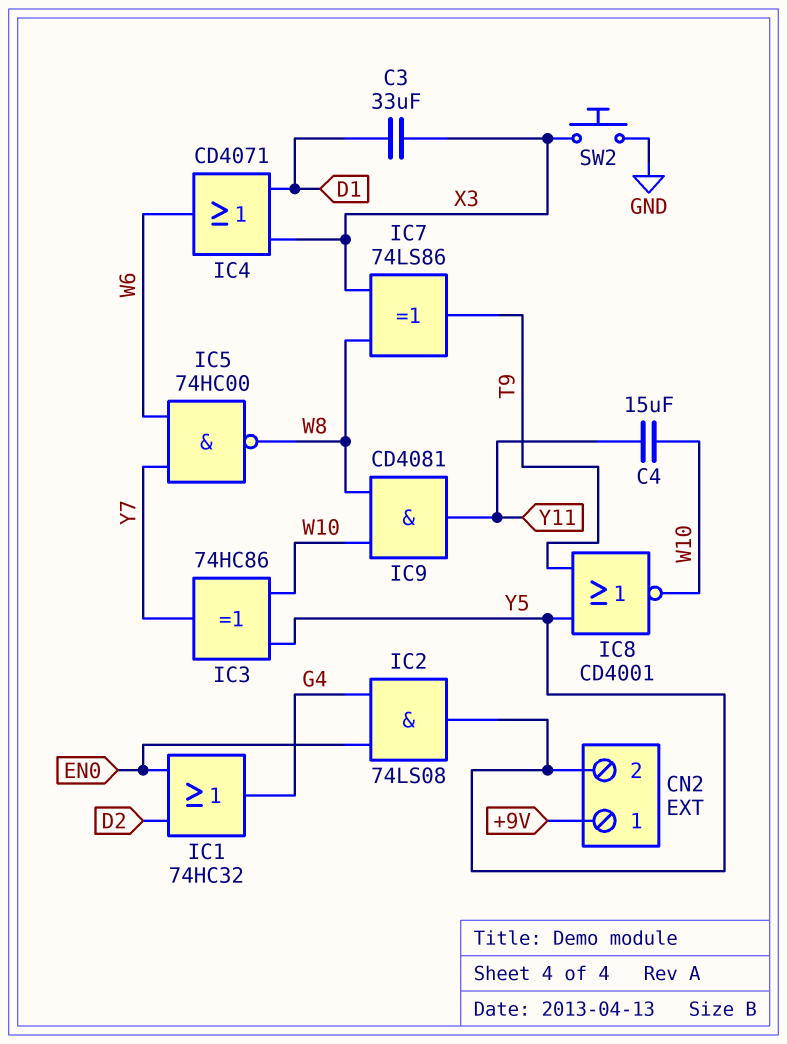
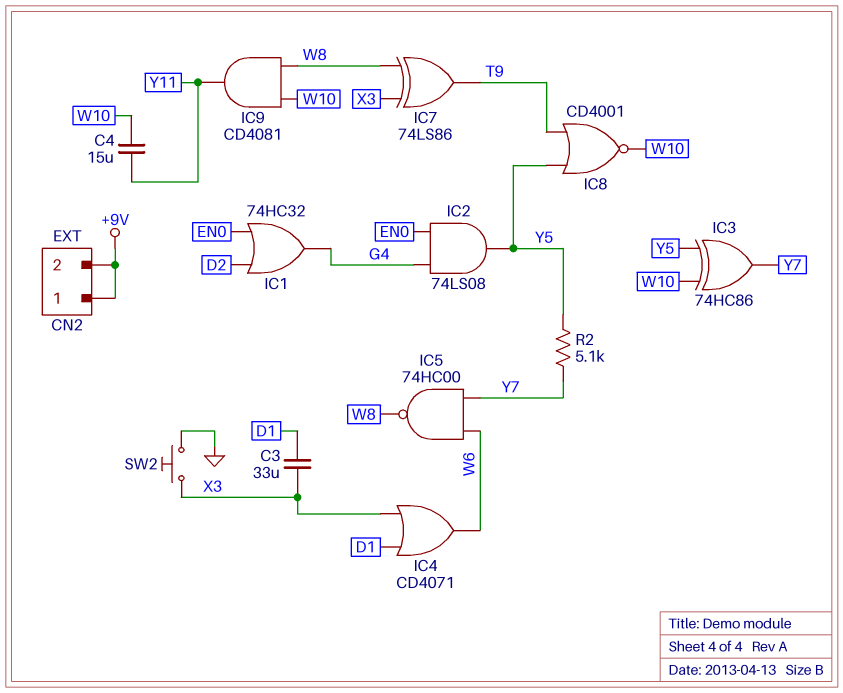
CN2 pin 2: Y5 -> +9V
R2: none -> 5.1k (Y5, Y7)

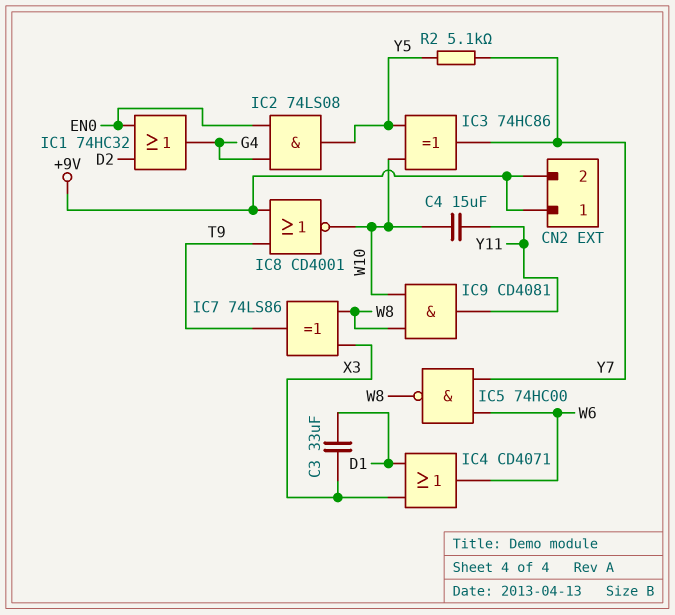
IC8: NOR CD4001 (in T9, in Y5, out W10) -> NOR CD4001 (in +9V, in T9, out W10)
SW2: button (GND, X3) -> none

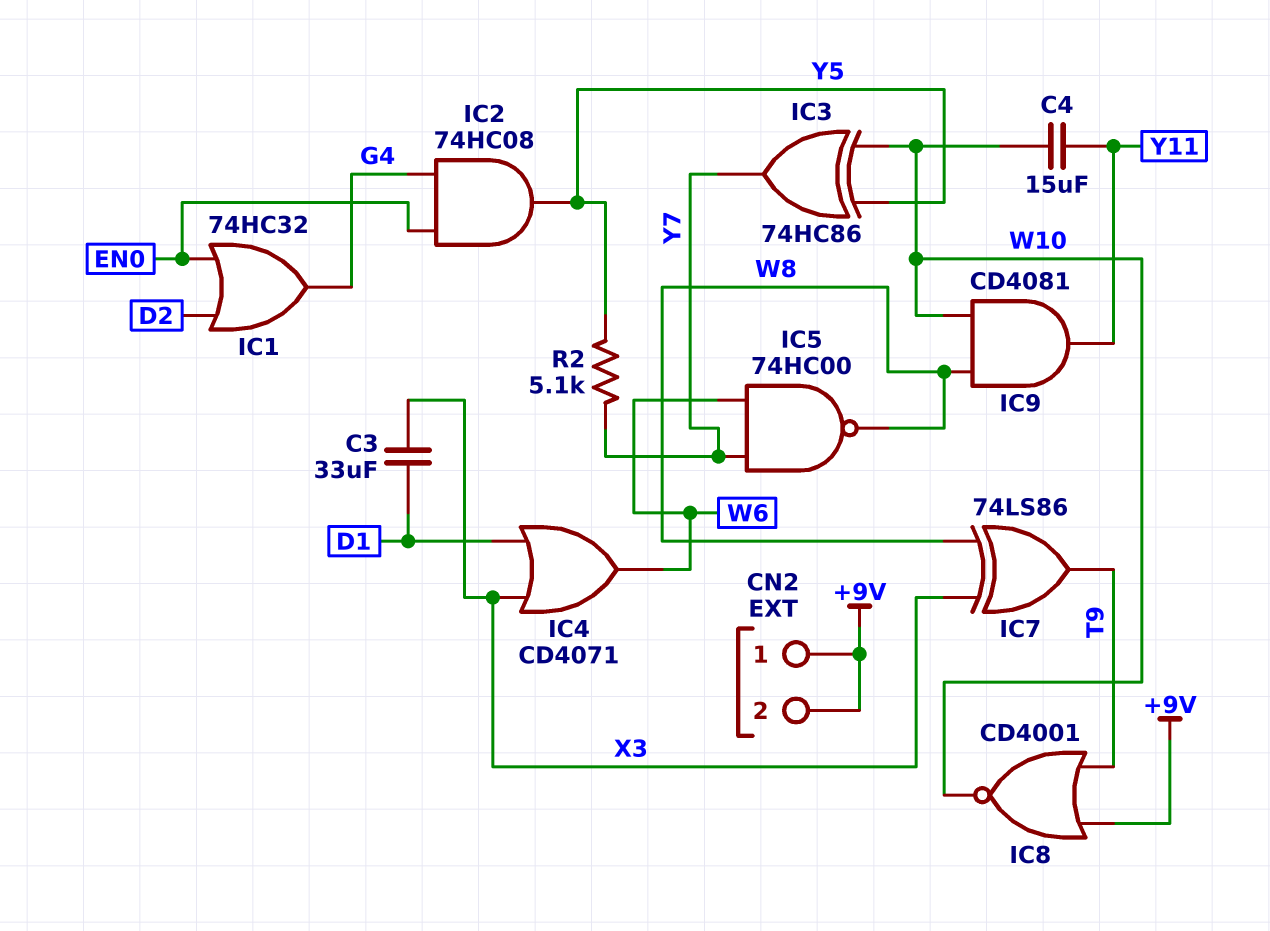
IC2: AND 74LS08 (in EN0, in G4, out Y5) -> AND 74HC08 (in EN0, in G4, out Y5)

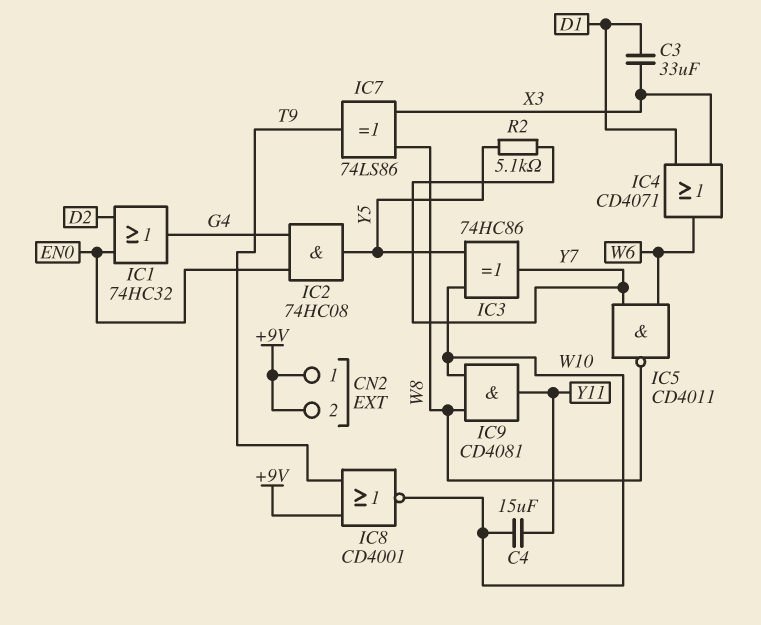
IC5: NAND 74HC00 (in W6, in Y7, out W8) -> NAND CD4011 (in W6, in Y7, out W8)

